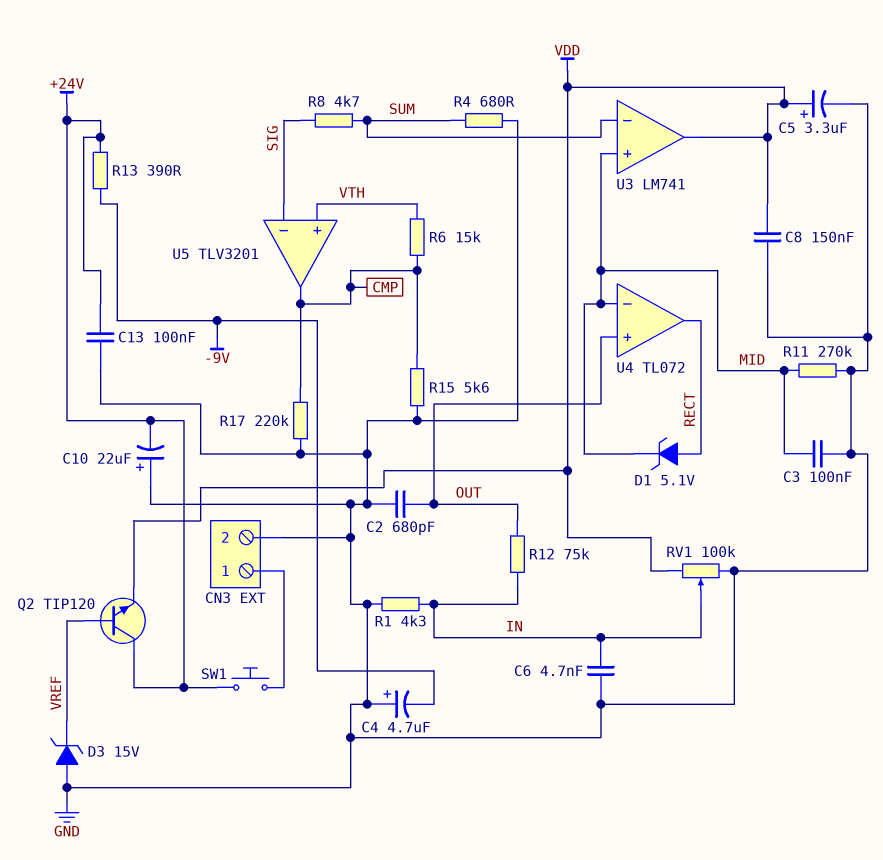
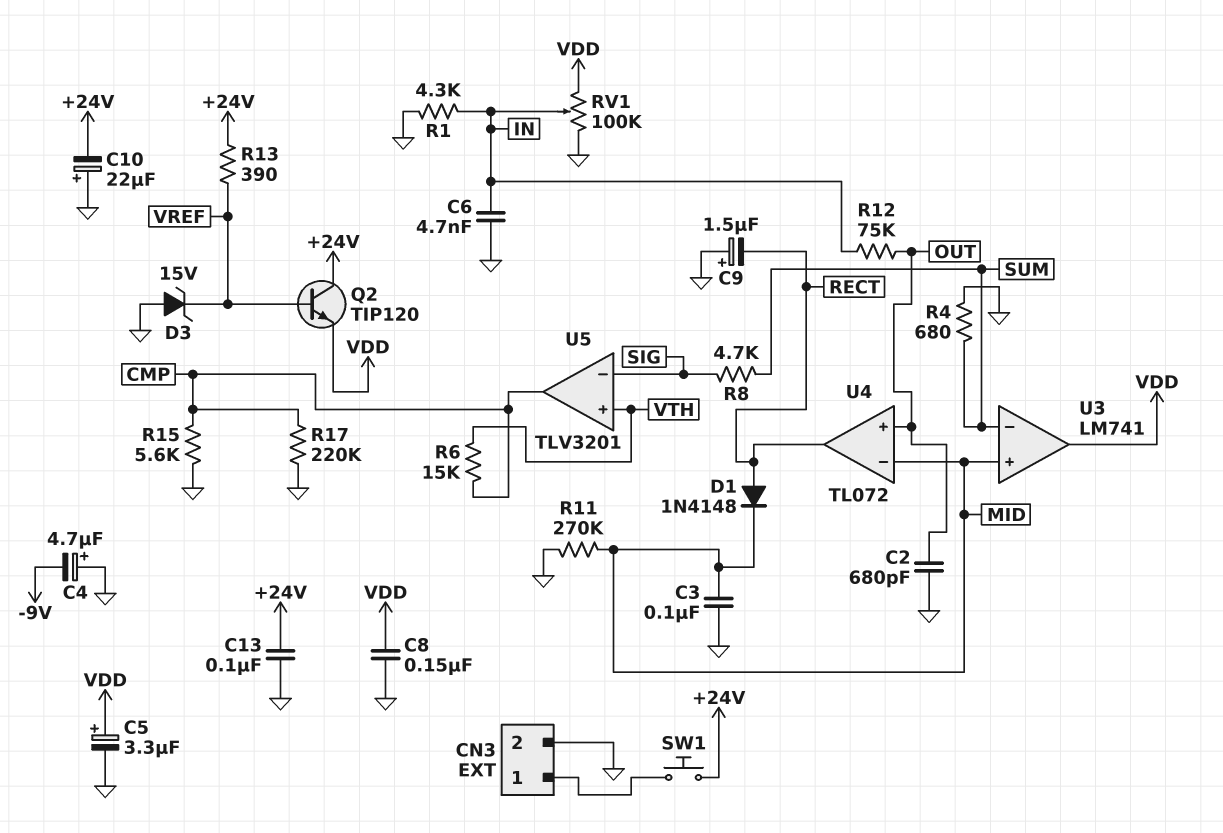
C9: none -> 1.5uF (plus GND, minus RECT)
D1: zener 5.1V (A RECT, K MID) -> diode 1N4148 (A RECT, K MID)
R13: 390 (+24V, -9V) -> 390 (+24V, VREF)

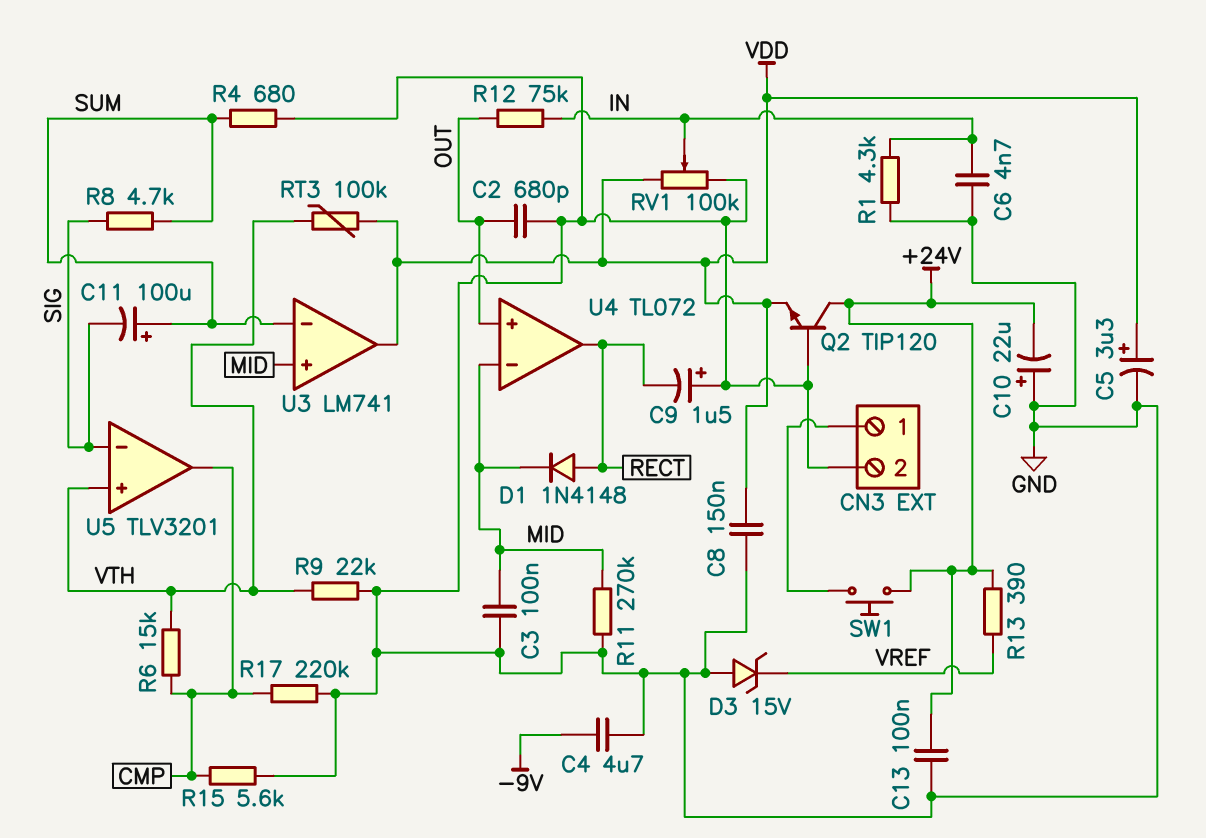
C4: 4.7uF (plus GND, minus -9V) -> 4.7uF (-9V, GND)
C11: none -> 100uF (plus SUM, minus SIG)
Q2: NPN TIP120 (B VREF, C +24V, E VDD) -> NPN TIP120 (B GND, C +24V, E VDD)
R9: none -> 22k (GND, VTH)
RT3: none -> 100k (VDD, VTH)

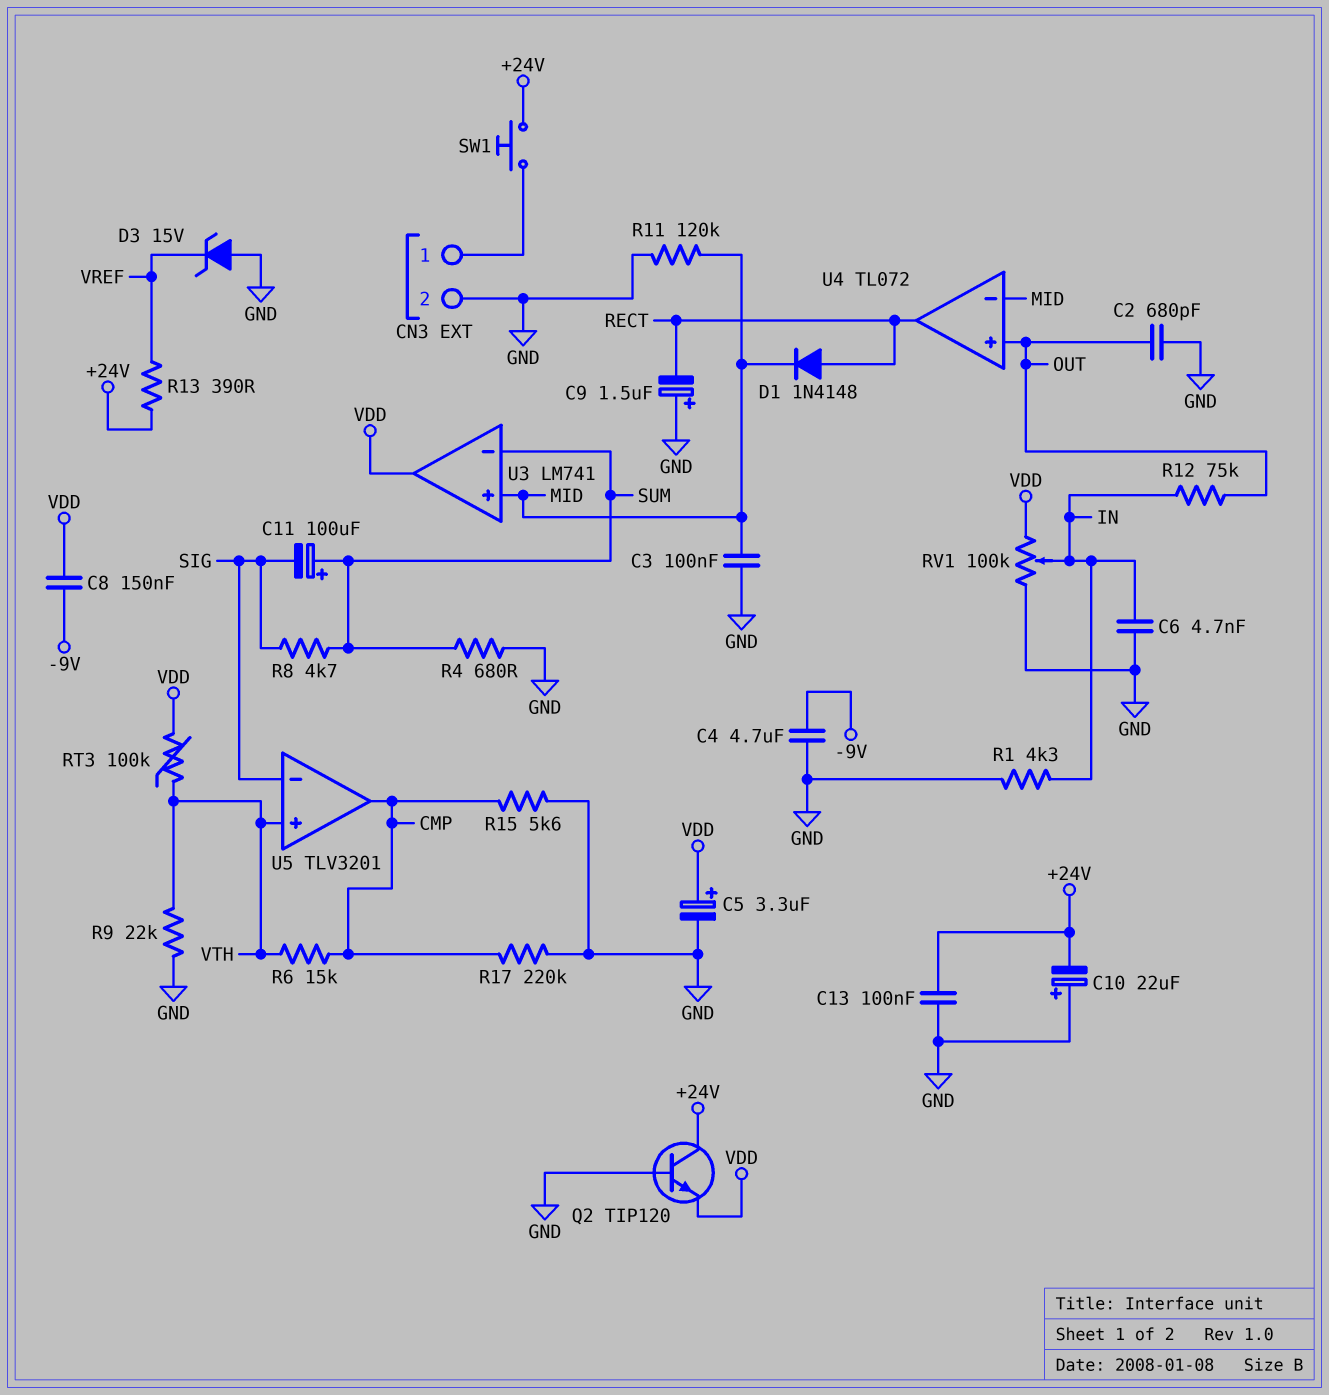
C8: 150nF (GND, VDD) -> 150nF (-9V, VDD)
R11: 270k (GND, MID) -> 120k (GND, MID)

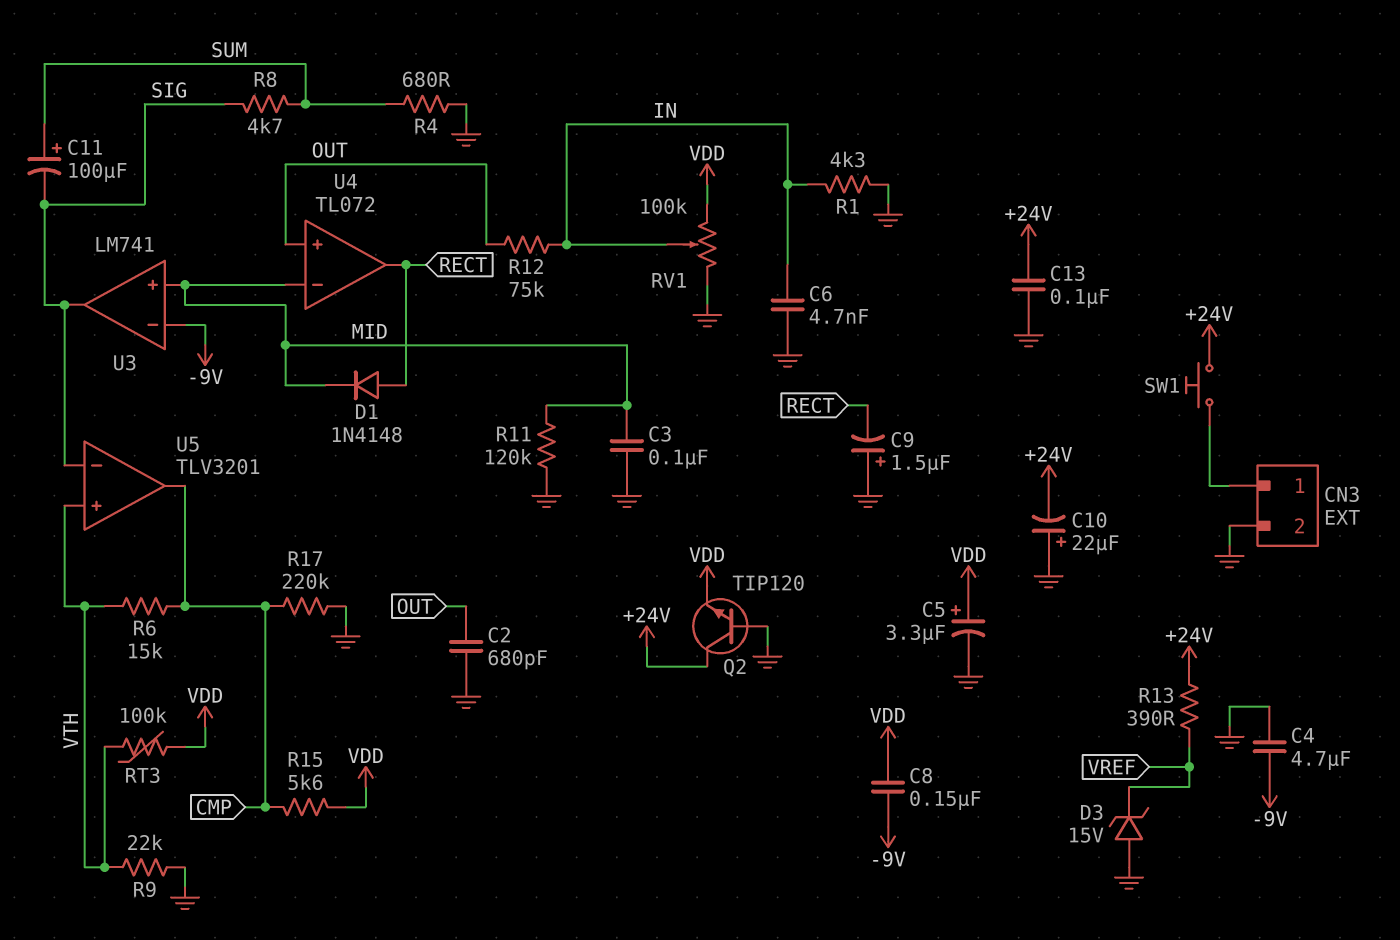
R15: 5.6k (CMP, GND) -> 5.6k (CMP, VDD)
U3 pin in-: SUM -> -9V
U3 pin out: VDD -> SIG

